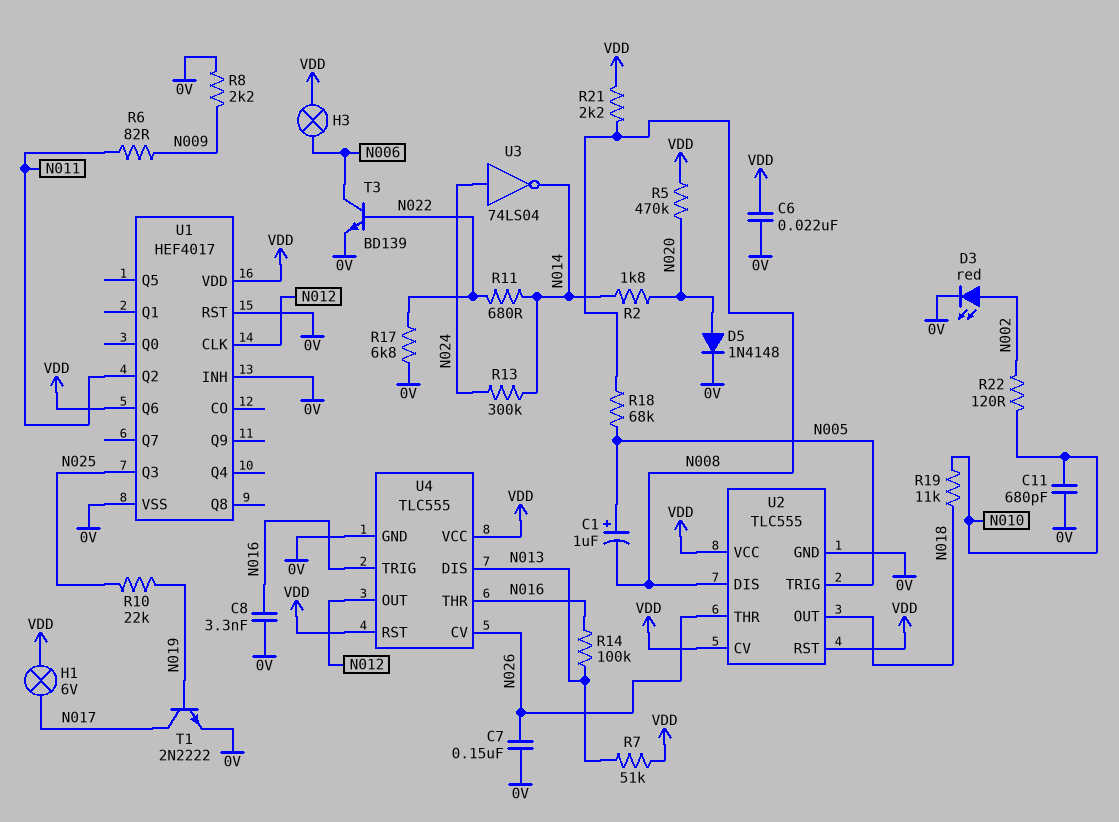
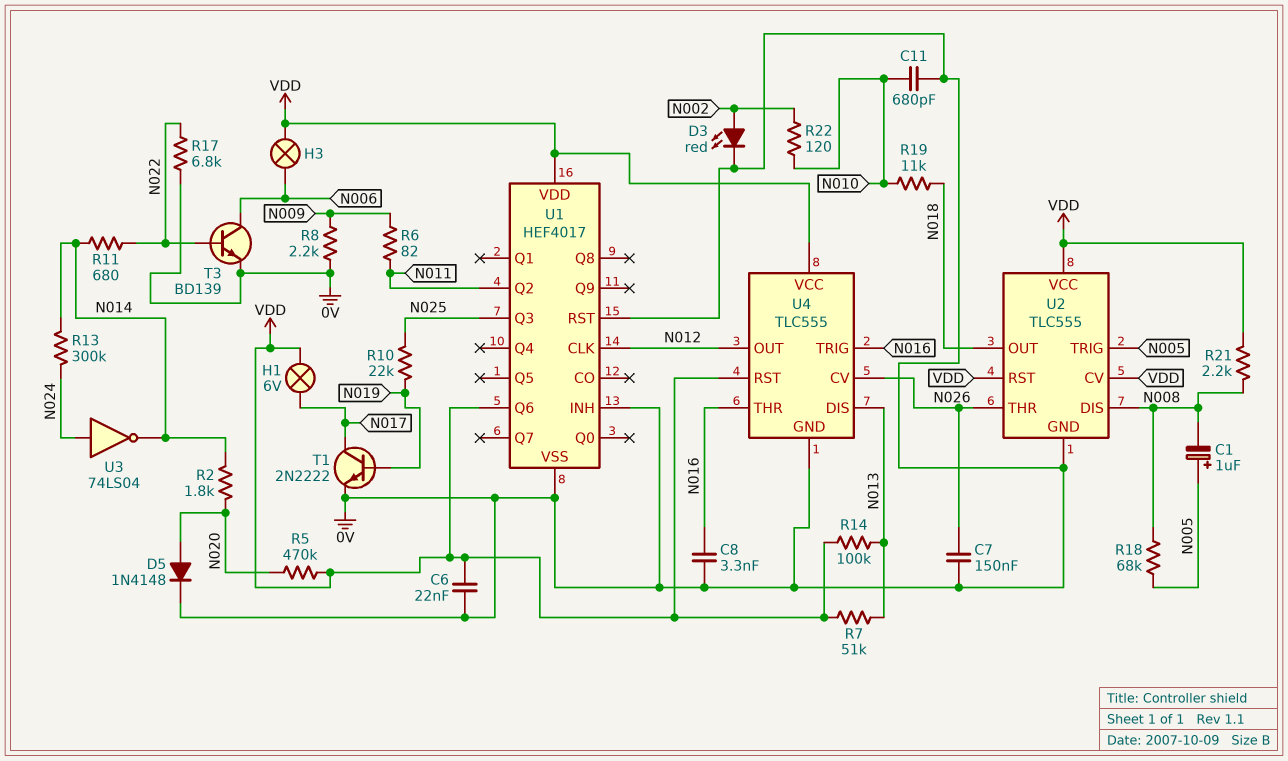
R14: 100k (N013, N016) -> 100k (N013, VDD)

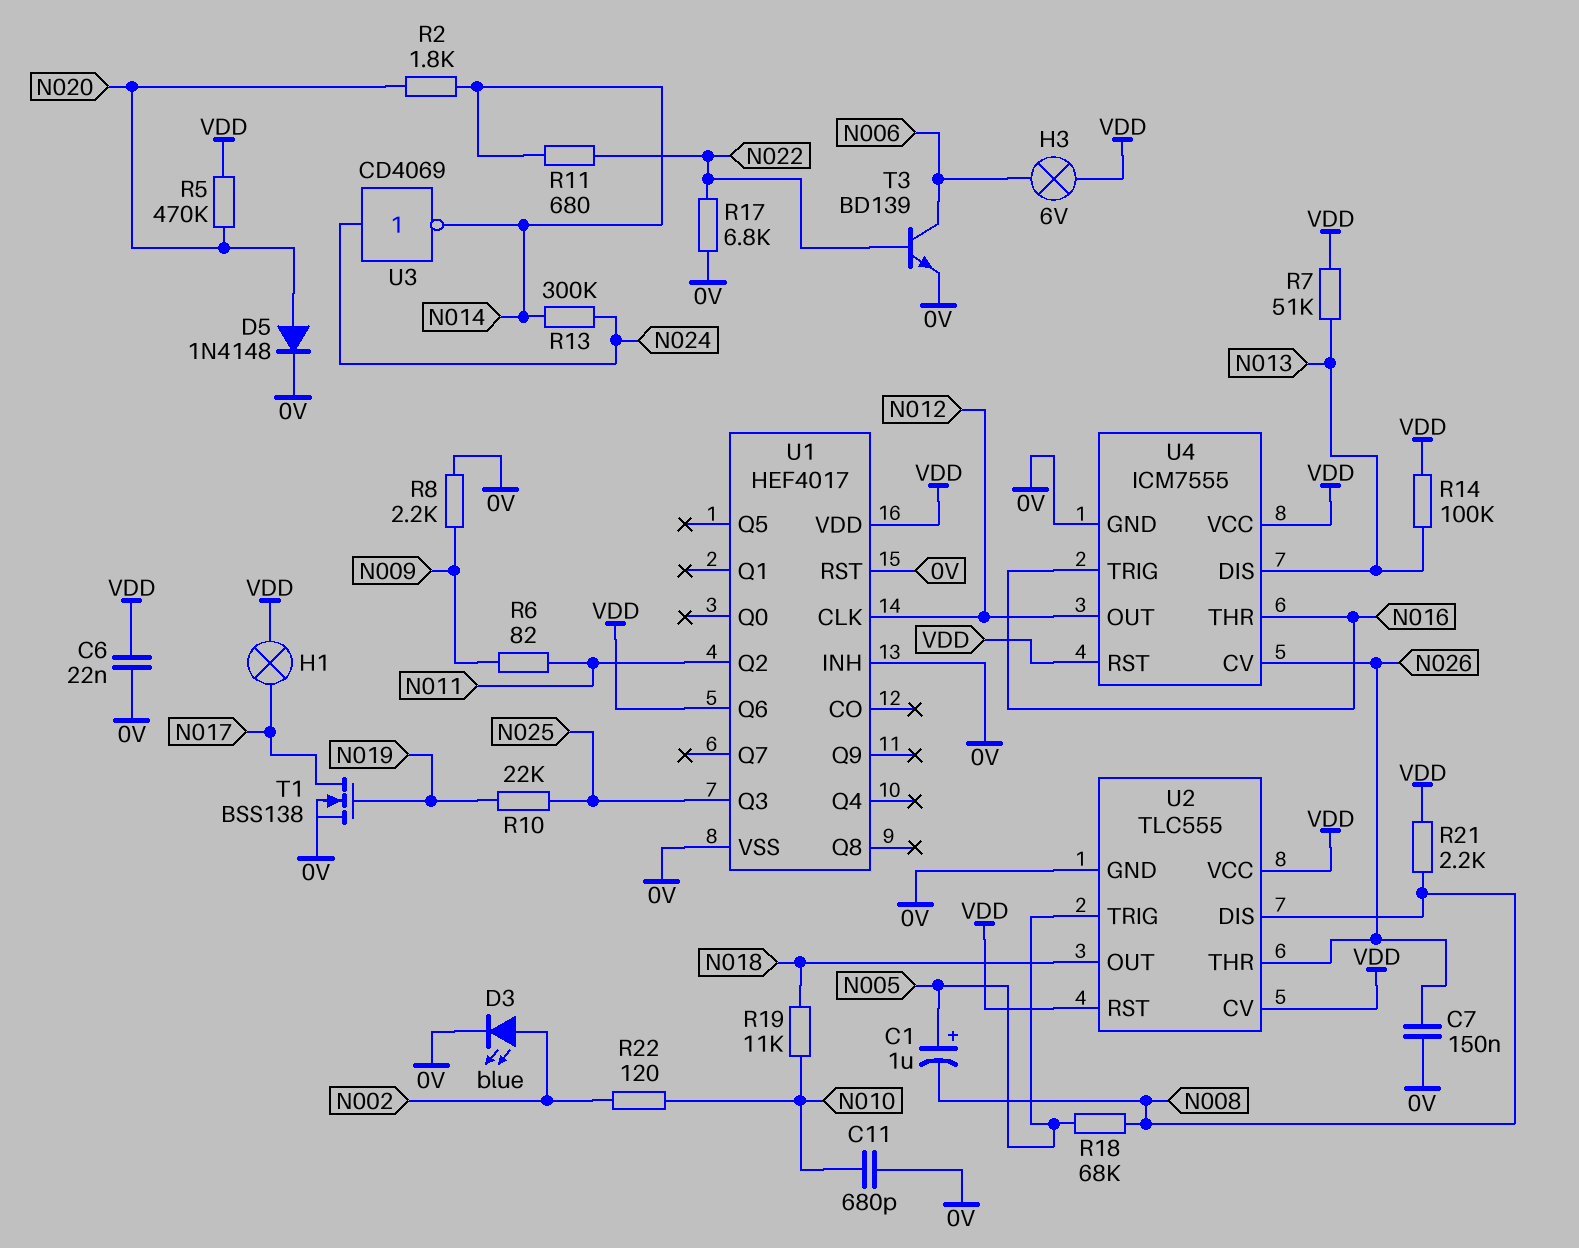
C8: 3.3nF (0V, N016) -> none
D3: LED red (A N002, K 0V) -> LED blue (A N002, K 0V)
H1: lamp 6V (N017, VDD) -> lamp (N017, VDD)
H3: lamp (N006, VDD) -> lamp 6V (N006, VDD)
T1: NPN 2N2222 (B N019, C N017, E 0V) -> NMOS BSS138 (G N019, D N017, S 0V)
U3: NOT 74LS04 (in N024, out N014) -> NOT CD4069 (in N024, out N014)
U4: TLC555 -> ICM7555

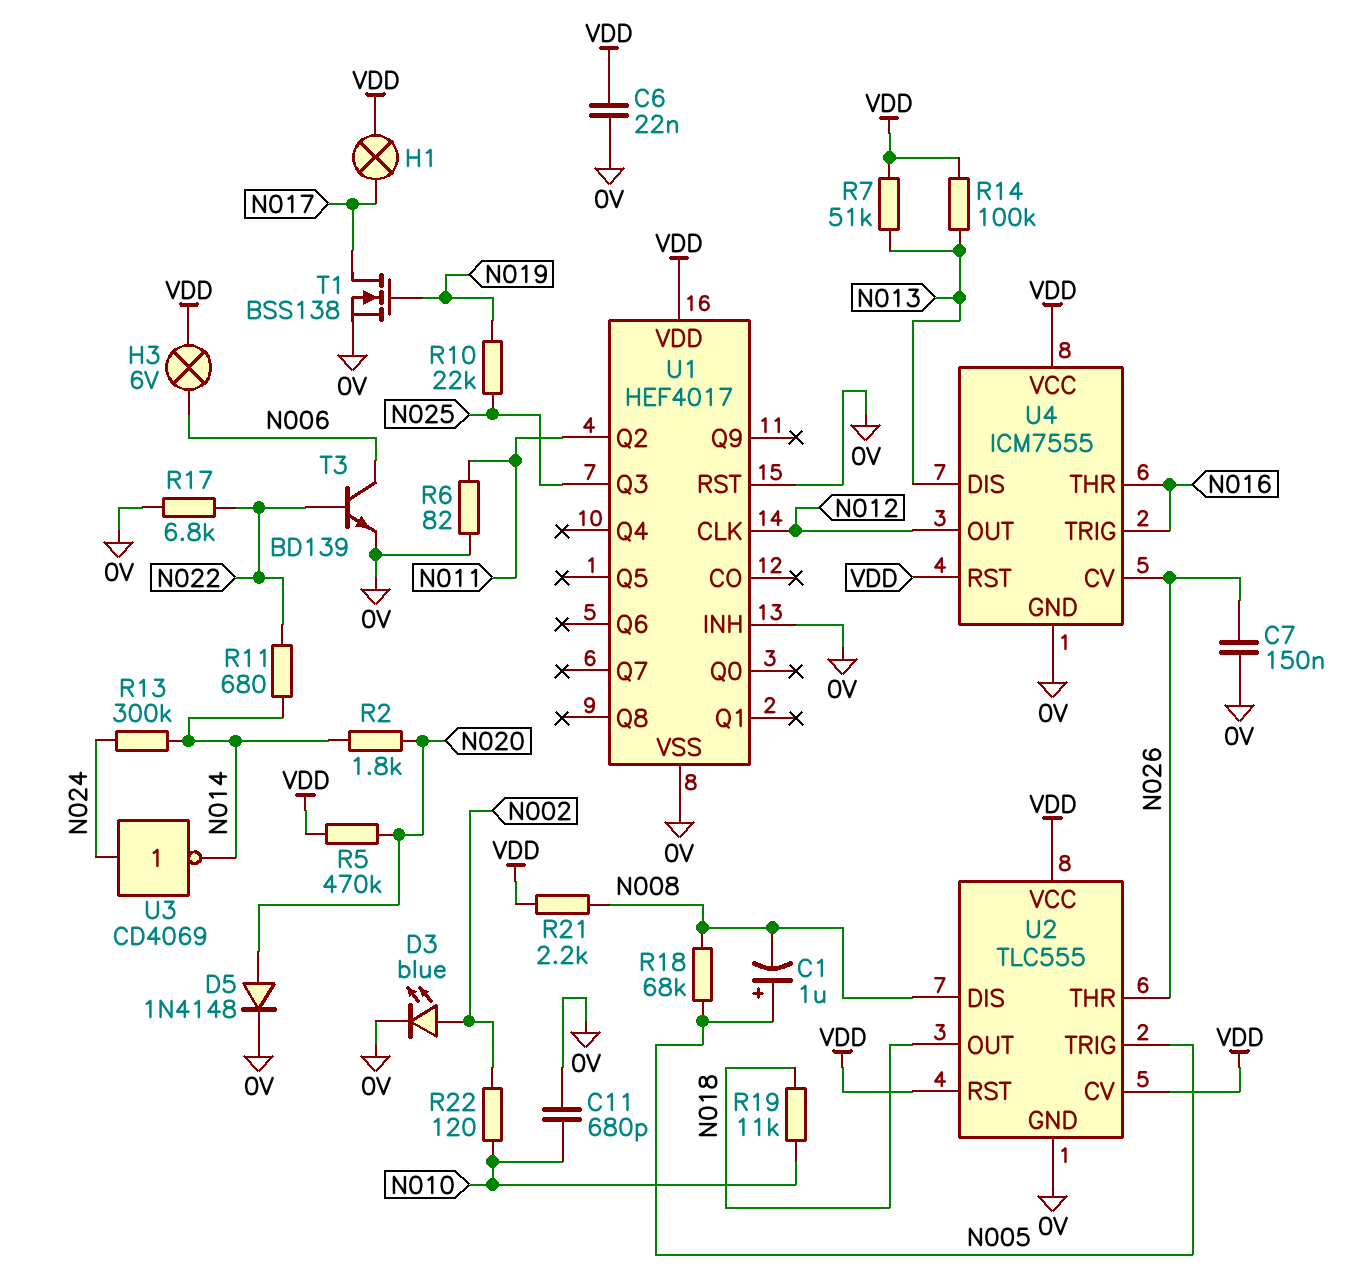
R6: 82 (N009, N011) -> 82 (0V, N011)
R8: 2.2k (0V, N009) -> none
U1 pin Q6: VDD -> none

